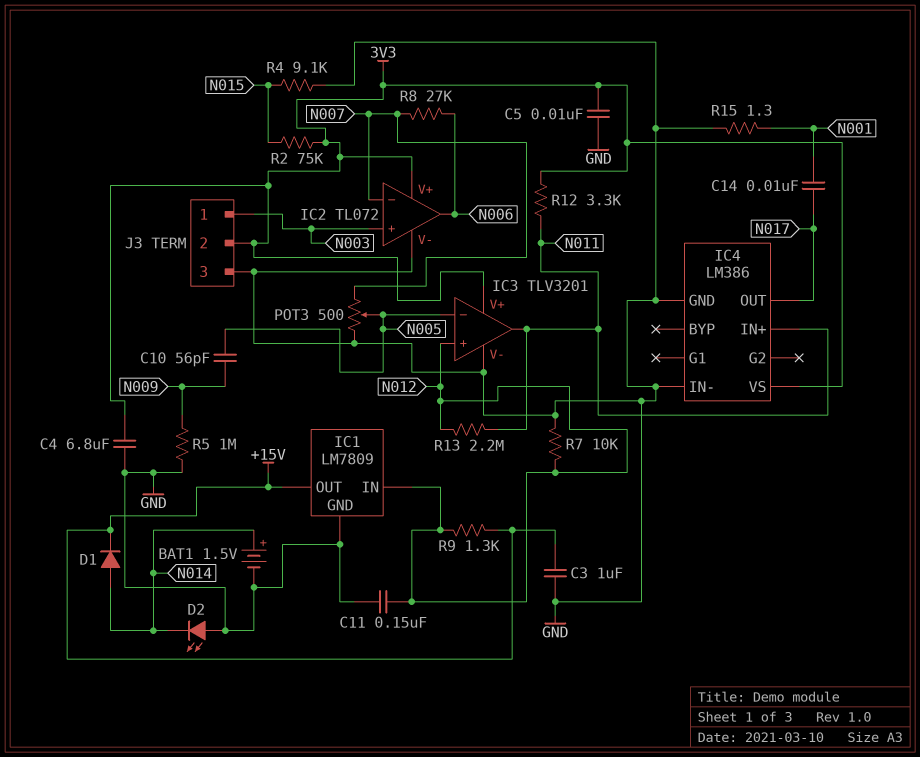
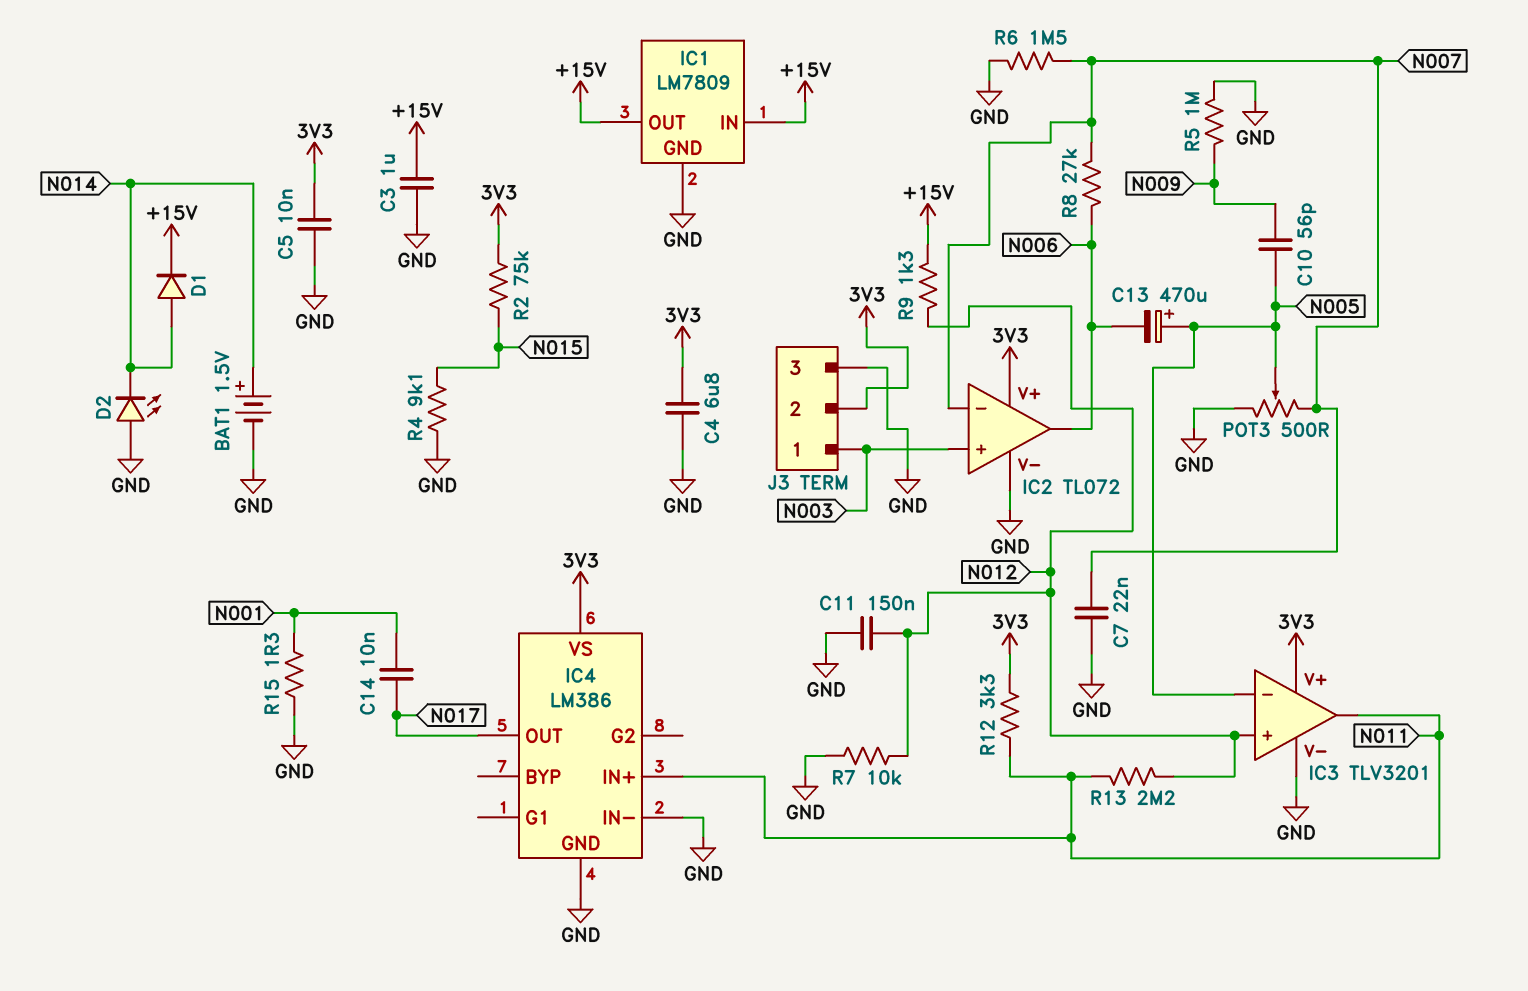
C7: none -> 22nF (GND, N007)
C13: none -> 470uF (plus N005, minus N006)
IC1 pin IN: N012 -> +15V
R6: none -> 1.5M (GND, N007)

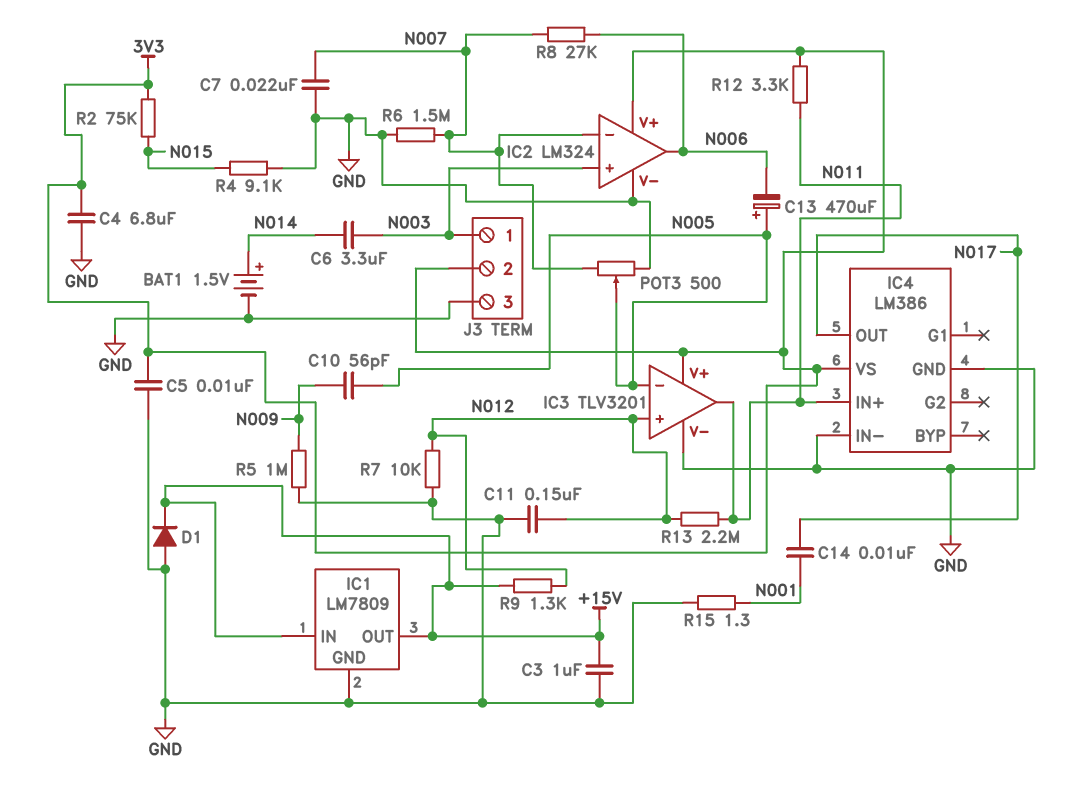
C6: none -> 3.3uF (N003, N014)
D1: diode (A N014, K +15V) -> diode (A GND, K +15V)
D2: LED (A GND, K N014) -> none
IC2: TL072 -> LM324

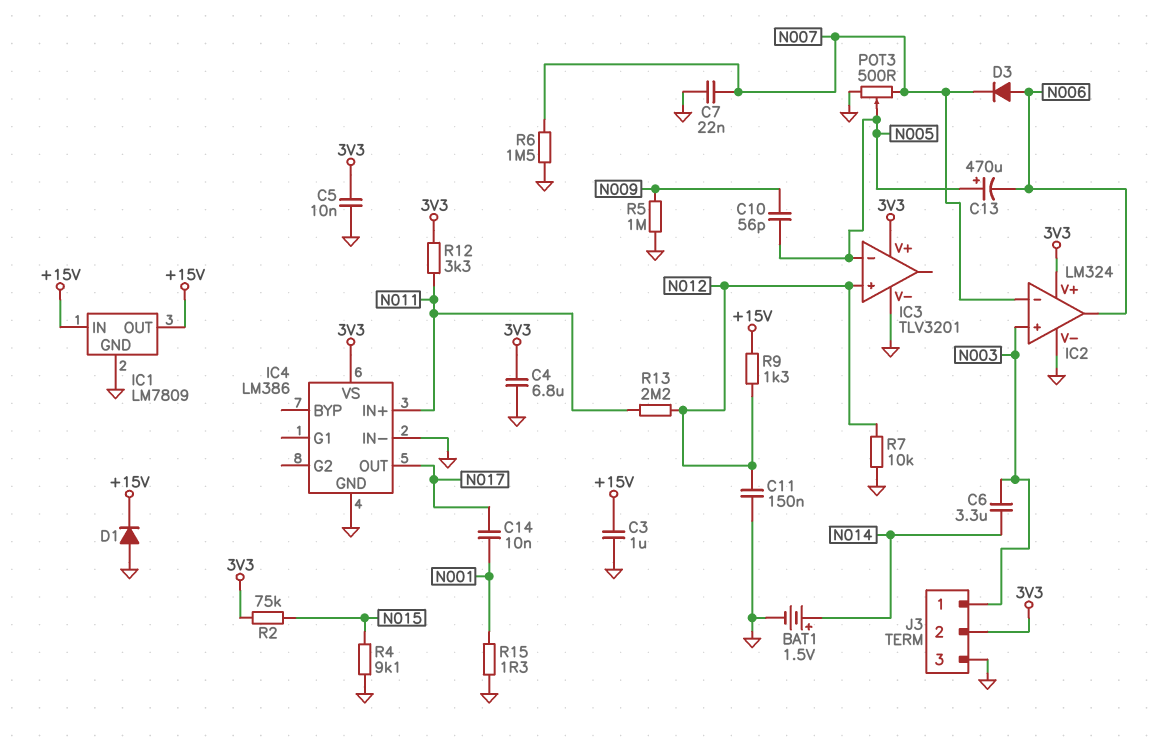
D3: none -> diode (A N006, K N007)
IC3 pin out: N011 -> none
R8: 27k (N006, N007) -> none

